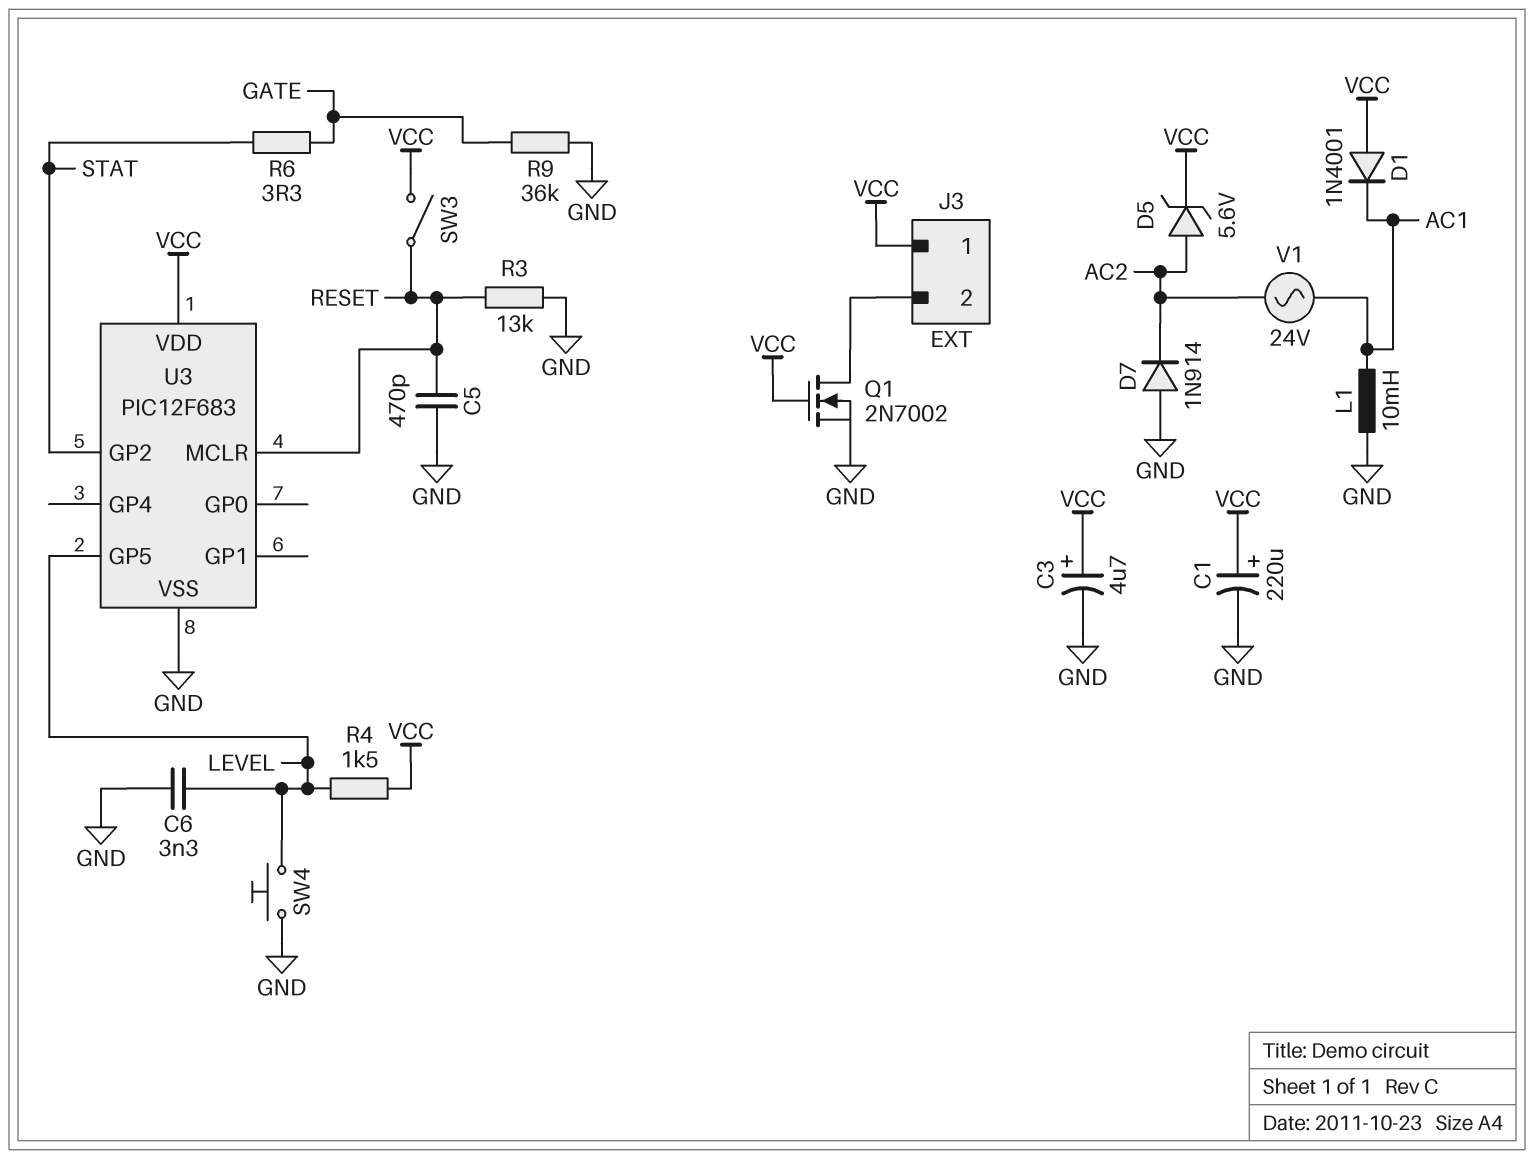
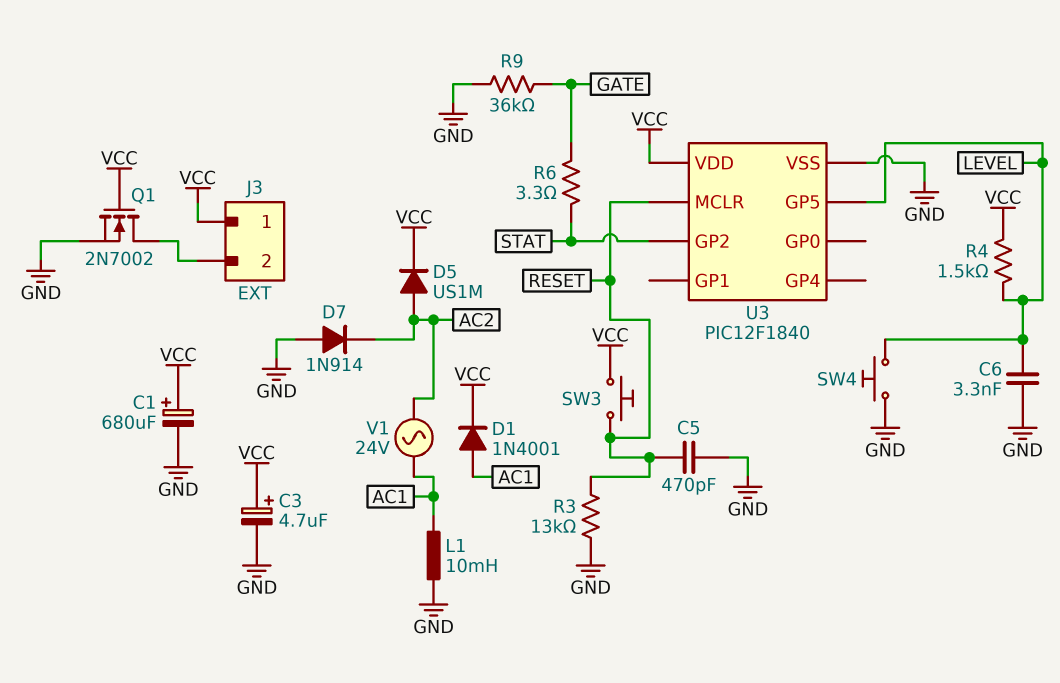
C1: 220uF (plus VCC, minus GND) -> 680uF (plus VCC, minus GND)
D1: diode 1N4001 (A VCC, K AC1) -> diode 1N4001 (A AC1, K VCC)
D5: zener 5.6V (A AC2, K VCC) -> diode US1M (A AC2, K VCC)
SW3: switch (RESET, VCC) -> button (RESET, VCC)
U3: PIC12F683 -> PIC12F1840

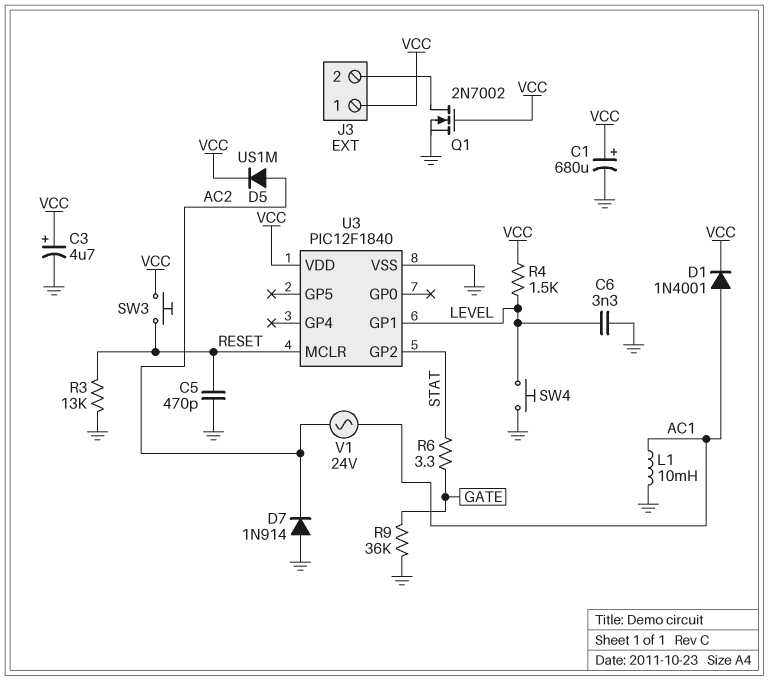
U3 pin GP1: none -> LEVEL
U3 pin GP5: LEVEL -> none

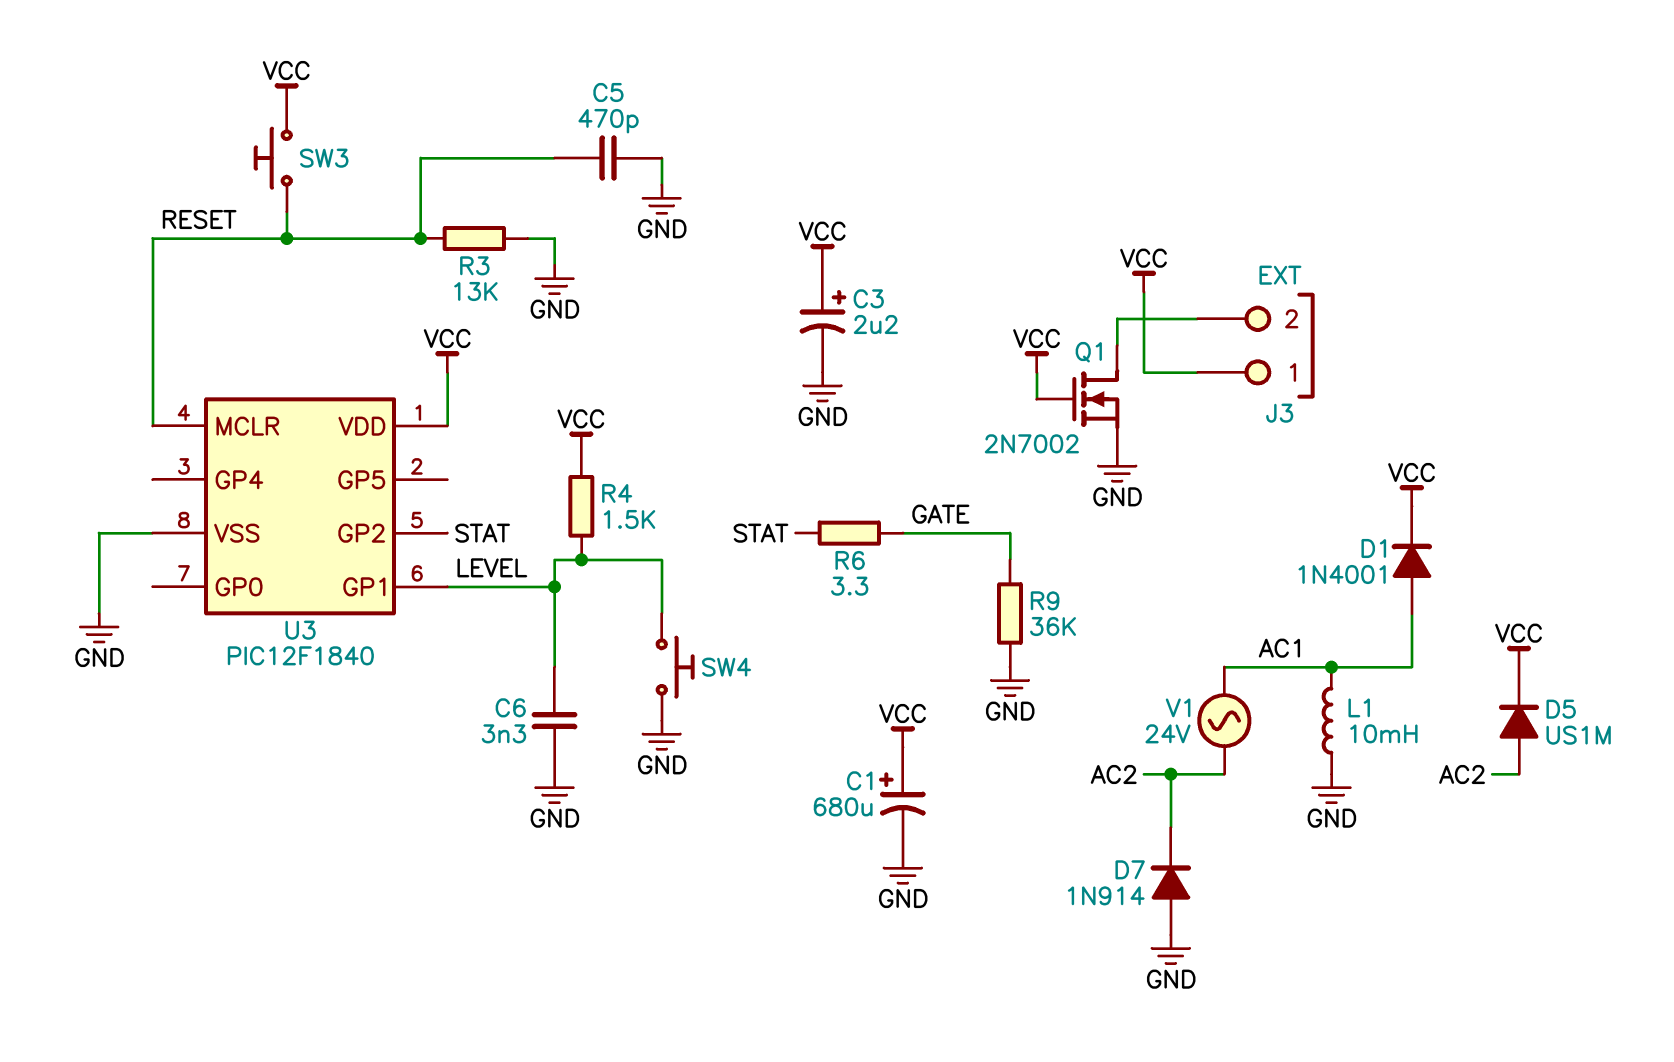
C3: 4.7uF (plus VCC, minus GND) -> 2.2uF (plus VCC, minus GND)

